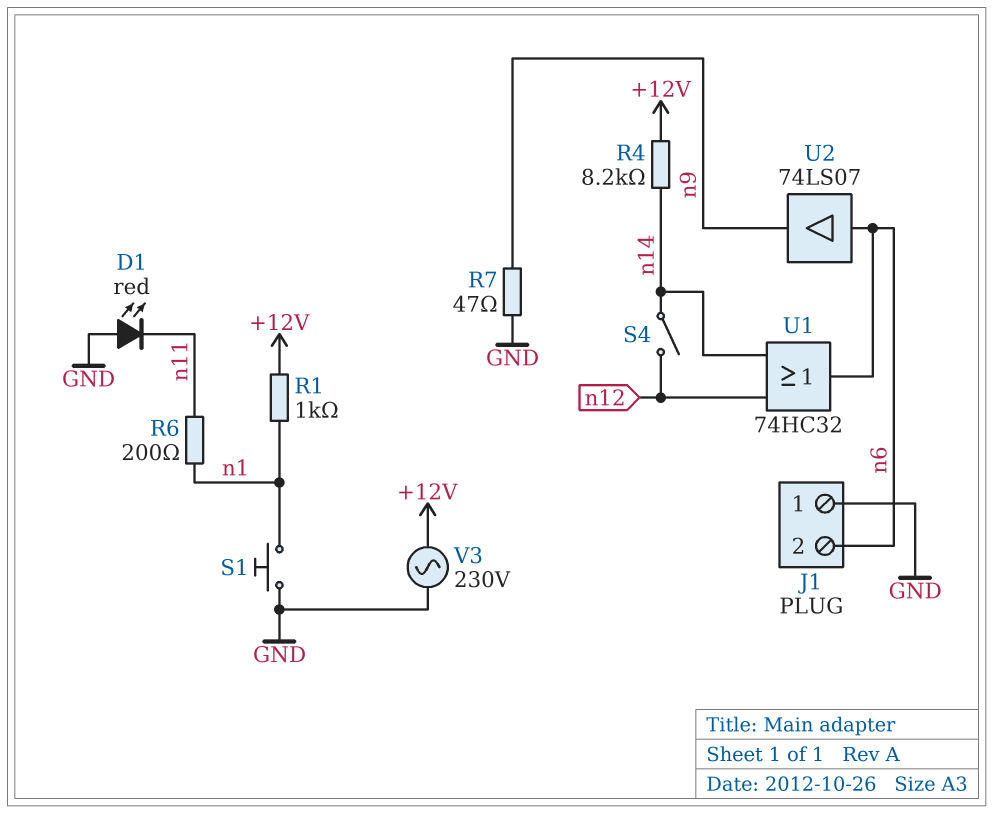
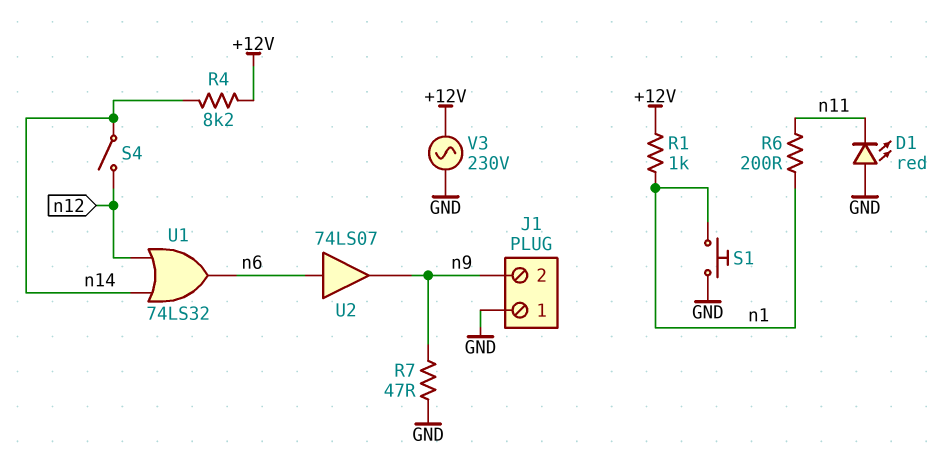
J1 pin 2: n6 -> n9
U1: OR 74HC32 (in n12, in n14, out n6) -> OR 74LS32 (in n12, in n14, out n6)

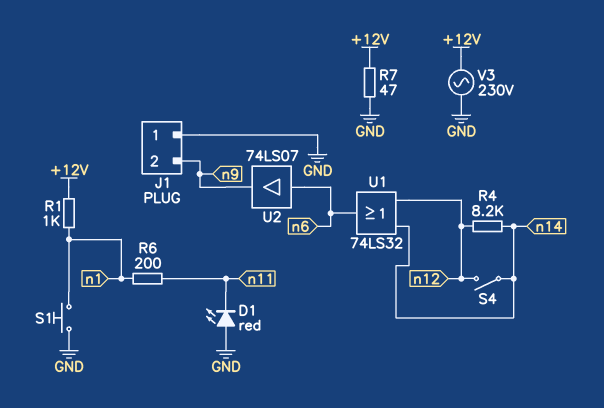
R4: 8.2k (+12V, n14) -> 8.2k (n12, n14)
R7: 47 (GND, n9) -> 47 (+12V, GND)

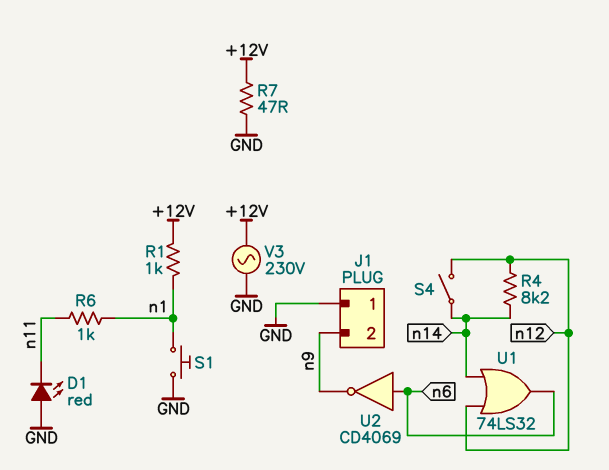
R6: 200 (n1, n11) -> 1k (n1, n11)
U2: buffer 74LS07 (in n6, out n9) -> NOT CD4069 (in n6, out n9)

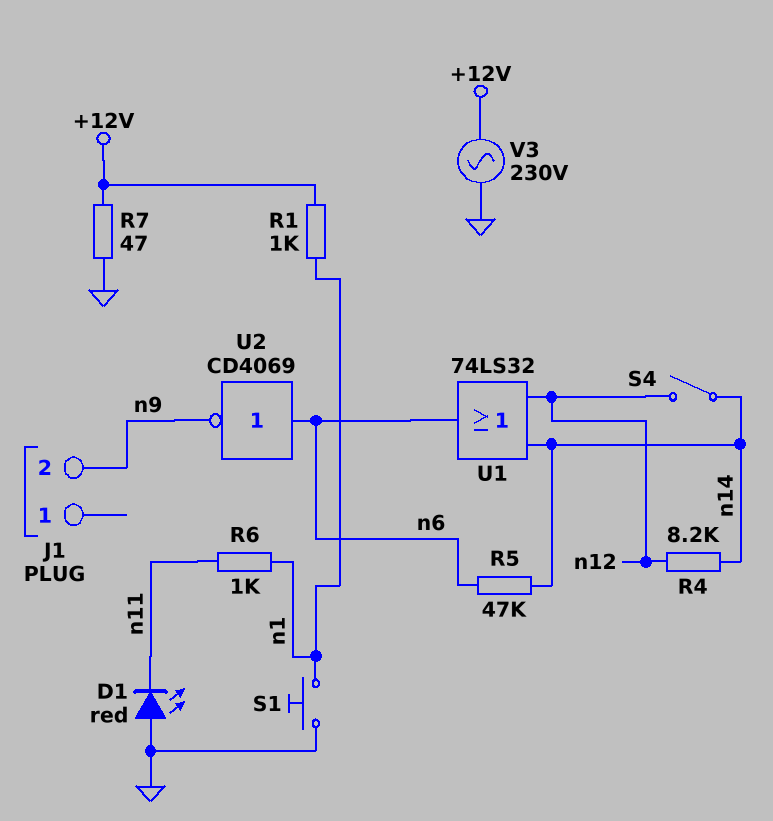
J1 pin 1: GND -> none
R5: none -> 47k (n6, n14)

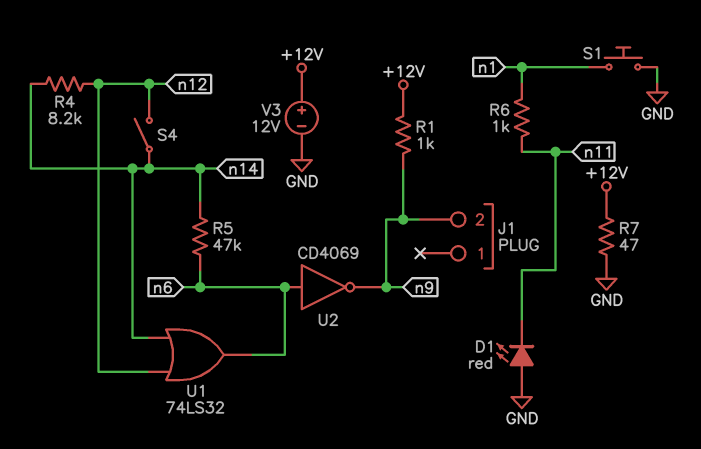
R1: 1k (+12V, n1) -> 1k (+12V, n9)
V3: AC 230V (+12V, GND) -> 12V (plus +12V, minus GND)

